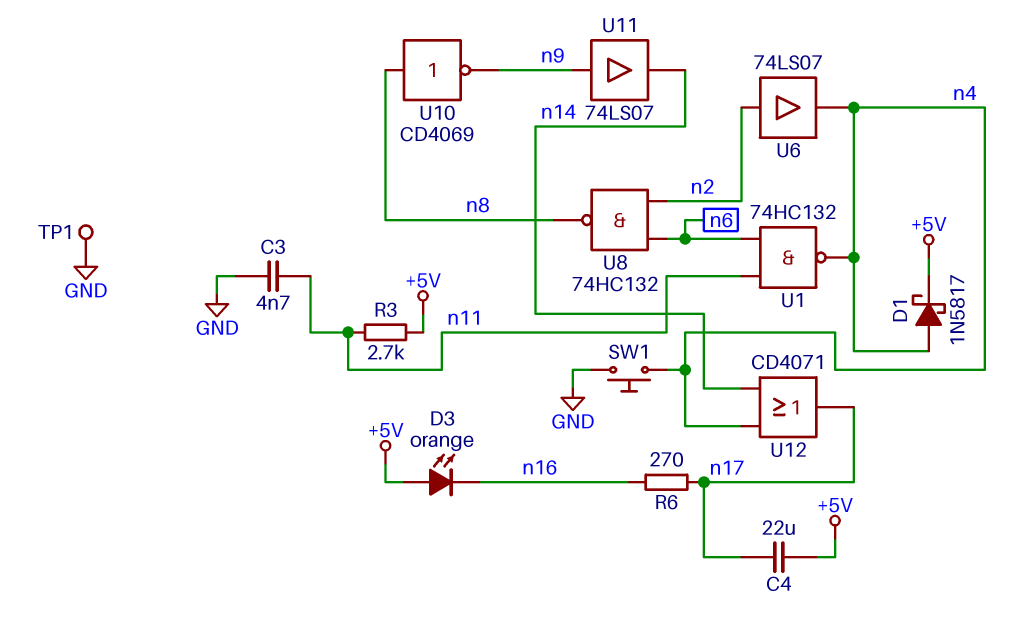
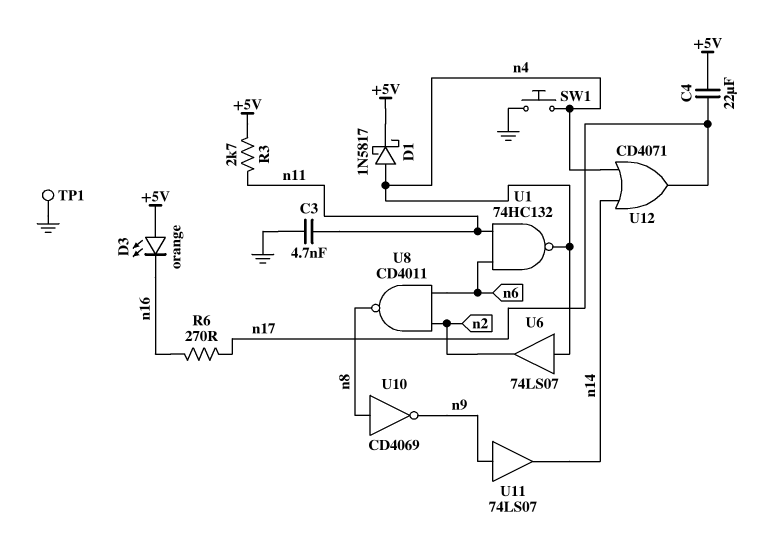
U6: buffer 74LS07 (in n2, out n4) -> buffer 74LS07 (in n4, out n2)
U8: NAND 74HC132 (in n2, in n6, out n8) -> NAND CD4011 (in n2, in n6, out n8)

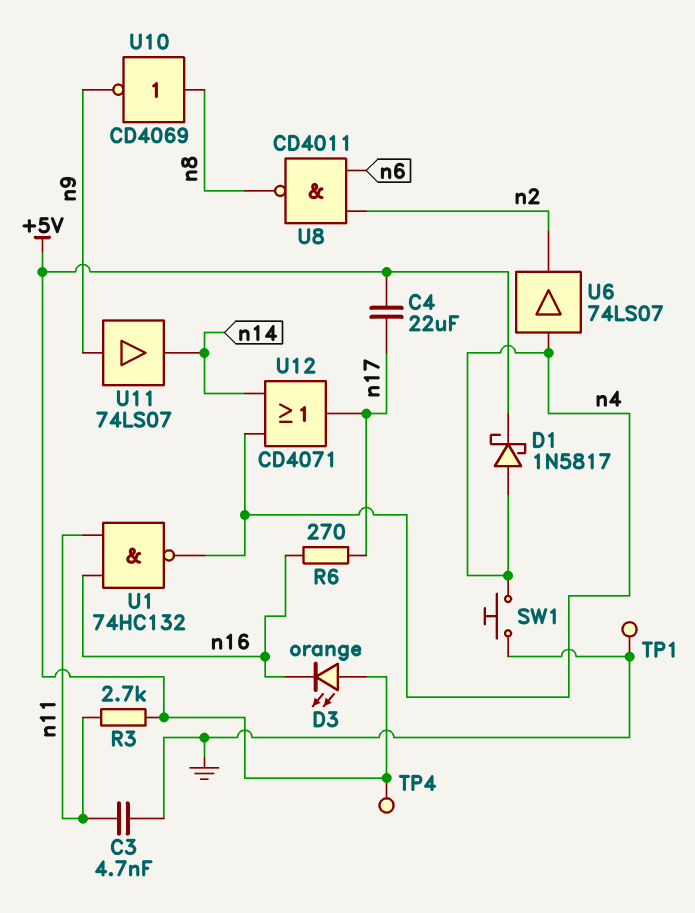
TP4: none -> test point (+5V)
U1: NAND 74HC132 (in n6, in n11, out n4) -> NAND 74HC132 (in n11, in n16, out n4)

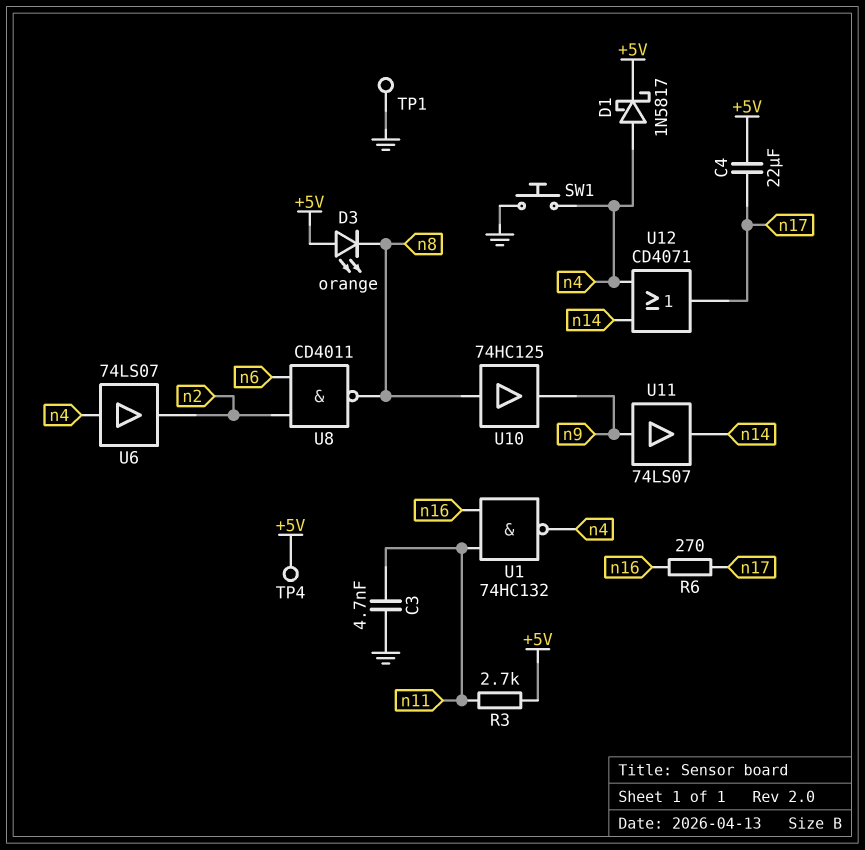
D3: LED orange (A +5V, K n16) -> LED orange (A +5V, K n8)
U10: NOT CD4069 (in n8, out n9) -> buffer 74HC125 (in n8, out n9)

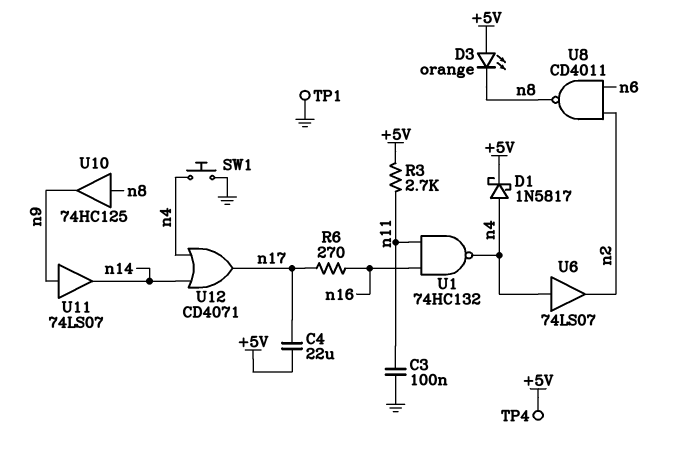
C3: 4.7nF (GND, n11) -> 100nF (GND, n11)

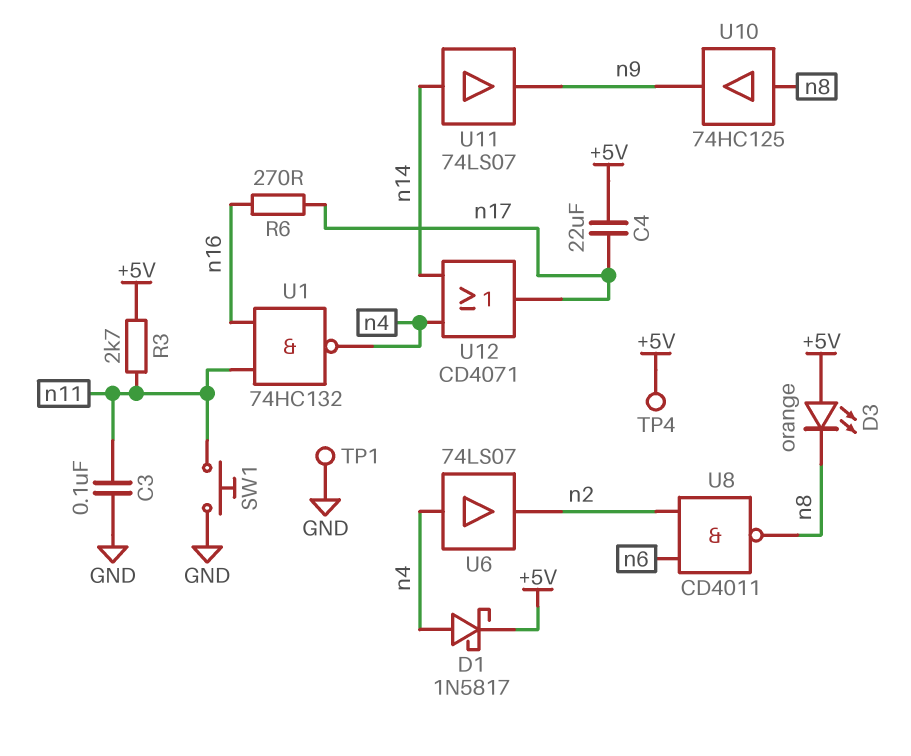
SW1: button (GND, n4) -> button (GND, n11)
U11: buffer 74LS07 (in n9, out n14) -> buffer 74LS07 (in n14, out n9)

